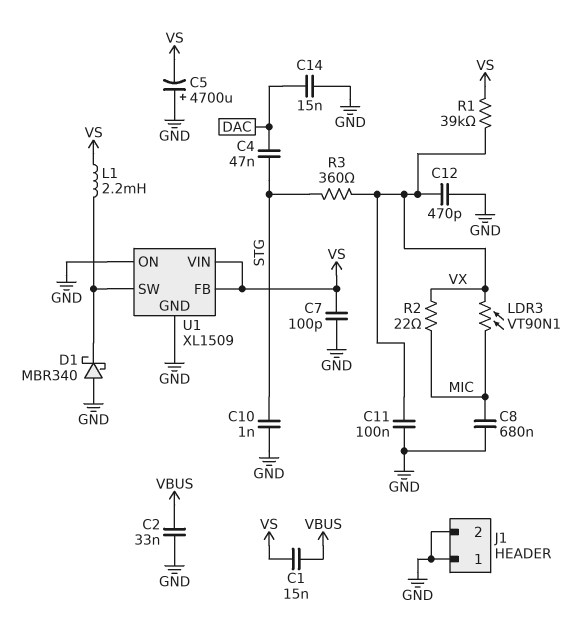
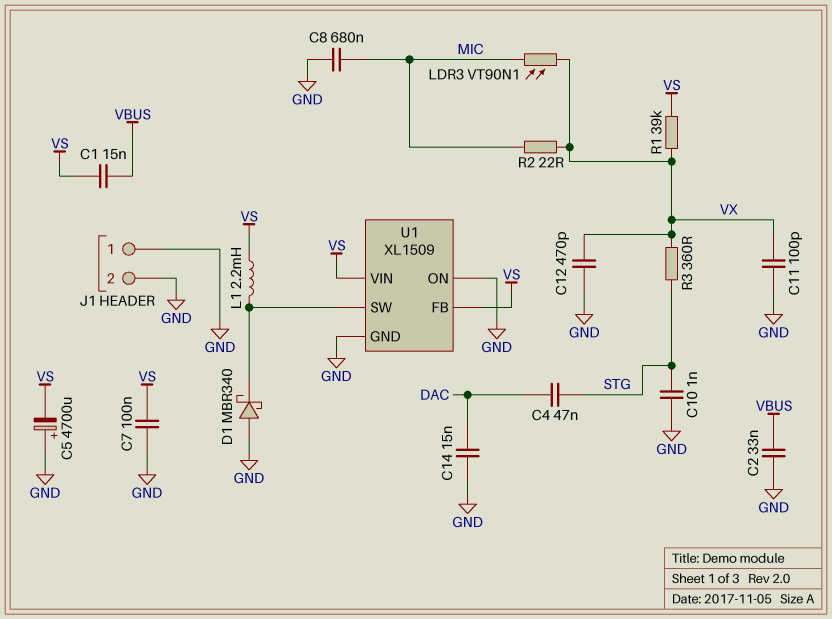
C7: 100pF (GND, VS) -> 100nF (GND, VS)
C11: 100nF (GND, VX) -> 100pF (GND, VX)

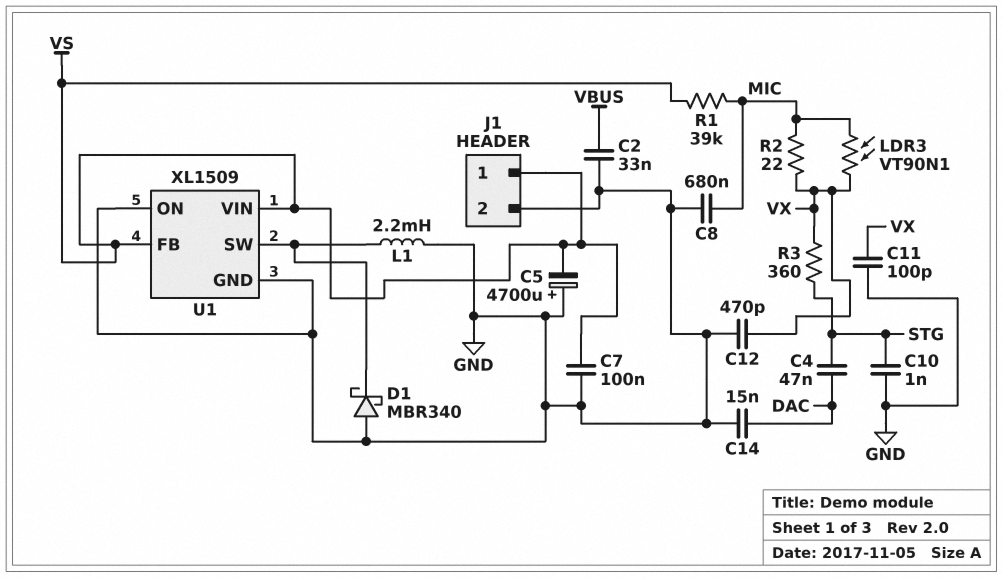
C1: 15nF (VBUS, VS) -> none
J1 pin 1: GND -> VS
L1: 2.2mH (U1/SW, VS) -> 2.2mH (GND, U1/SW)
R1: 39k (VS, VX) -> 39k (MIC, VS)

